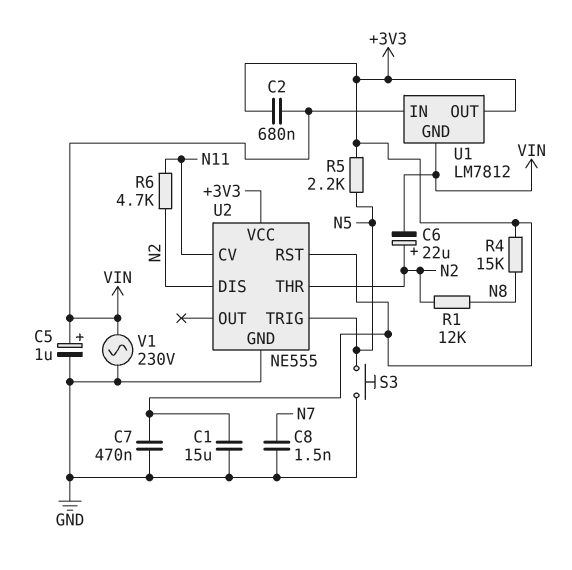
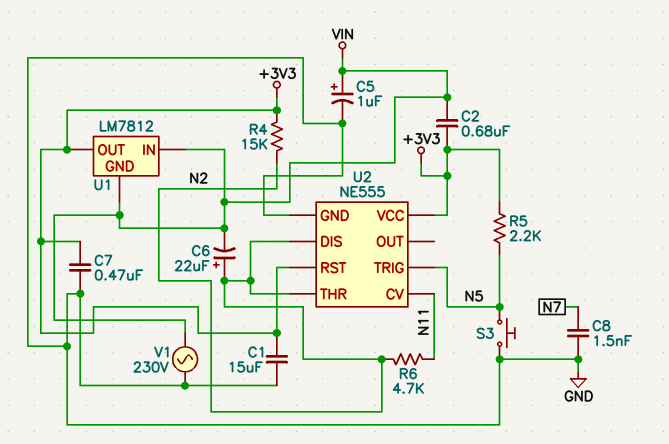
R1: 12k (N2, N8) -> none
R4: 15k (+3V3, N8) -> 15k (+3V3, N2)

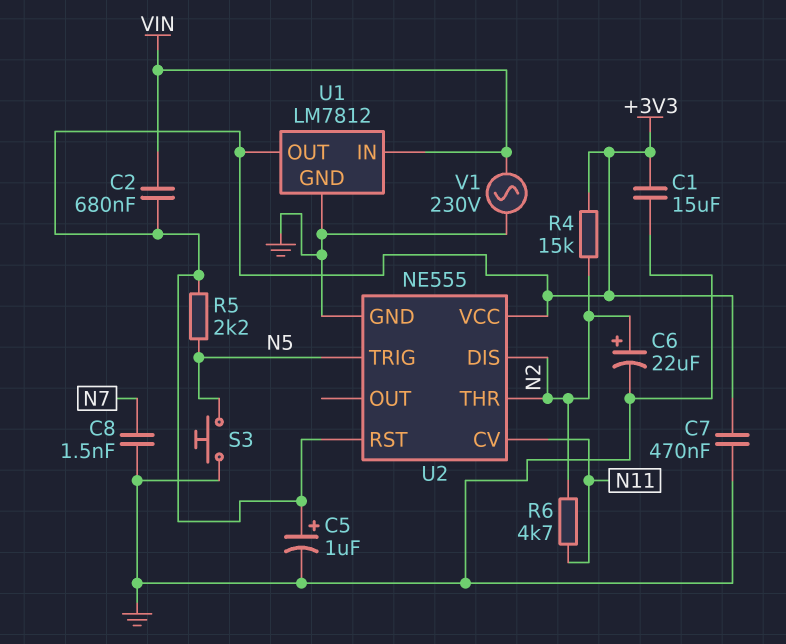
C5: 1uF (plus VIN, minus GND) -> 1uF (plus +3V3, minus GND)
C6: 22uF (plus N2, minus VIN) -> 22uF (plus N2, minus GND)
U1 pin GND: VIN -> GND

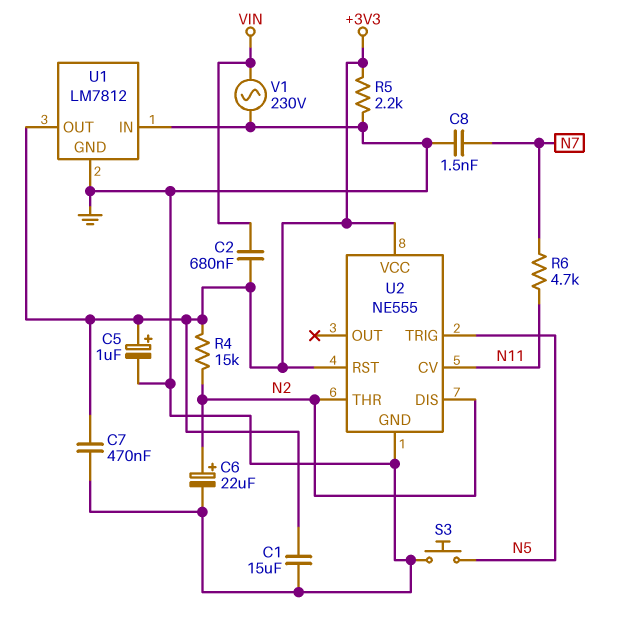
R5: 2.2k (+3V3, N5) -> 2.2k (+3V3, GND)
R6: 4.7k (N2, N11) -> 4.7k (N7, N11)
U1 pin IN: VIN -> GND

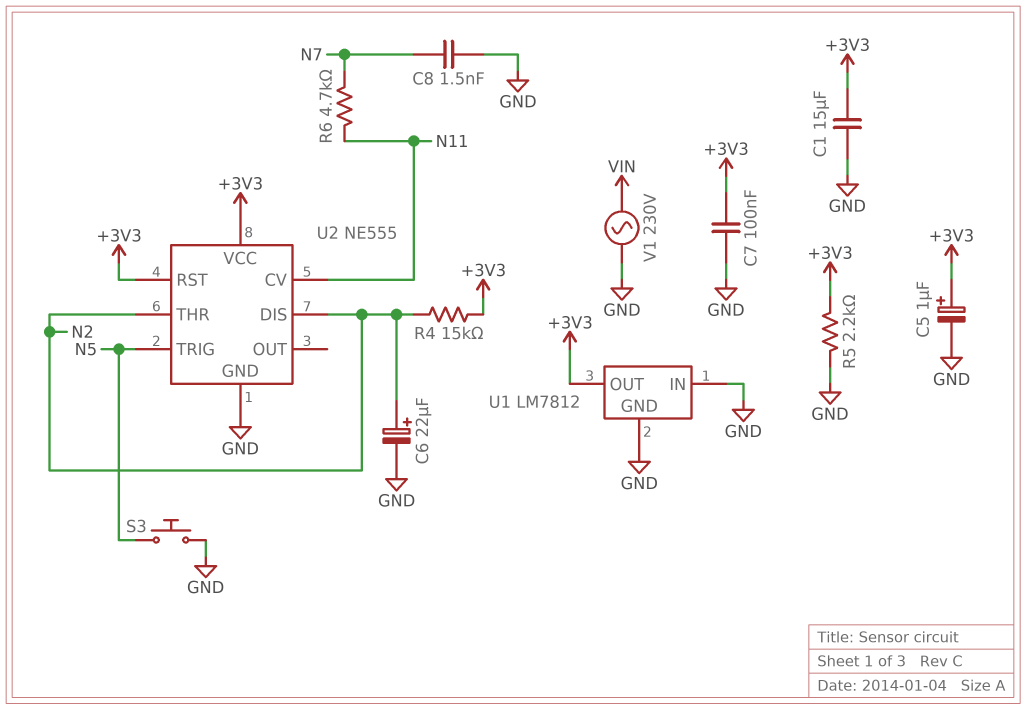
C2: 680nF (+3V3, VIN) -> none
C7: 470nF (+3V3, GND) -> 100nF (+3V3, GND)

